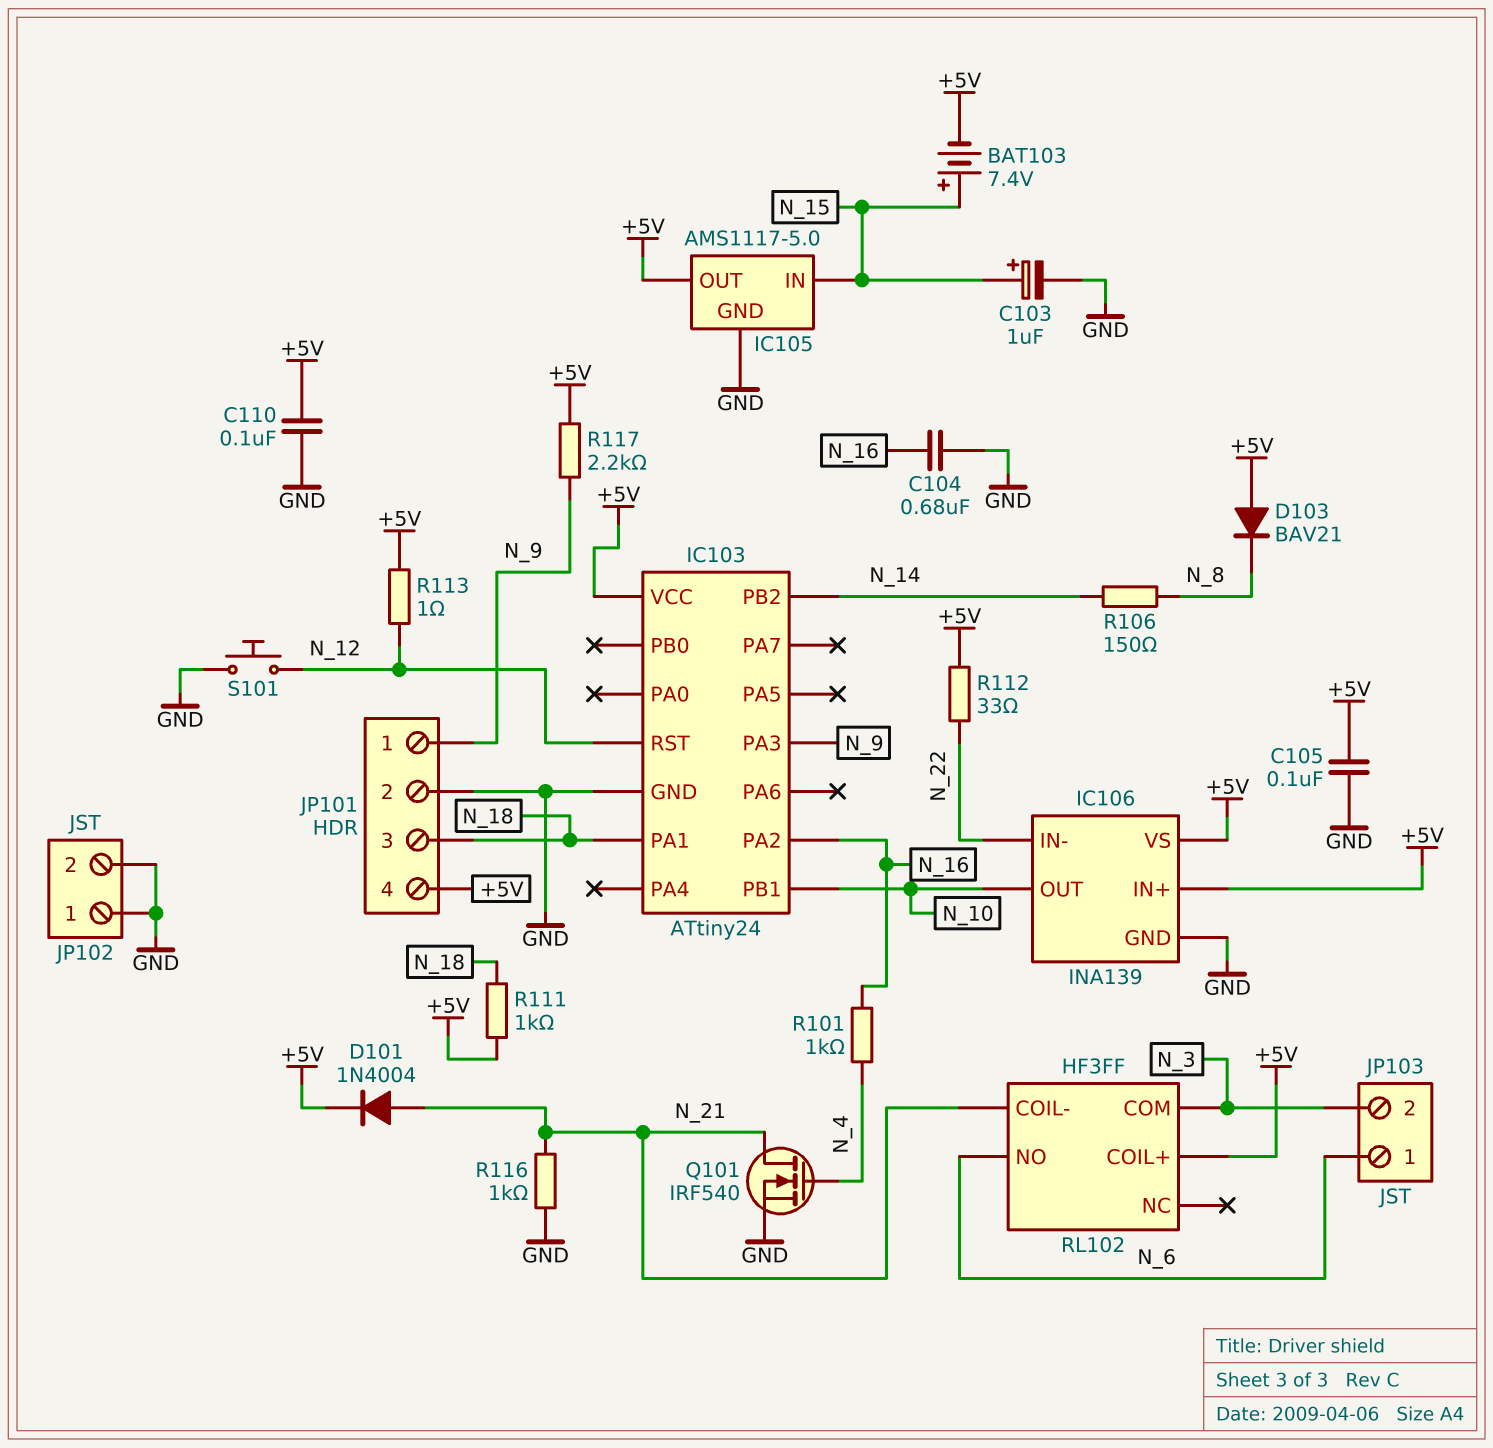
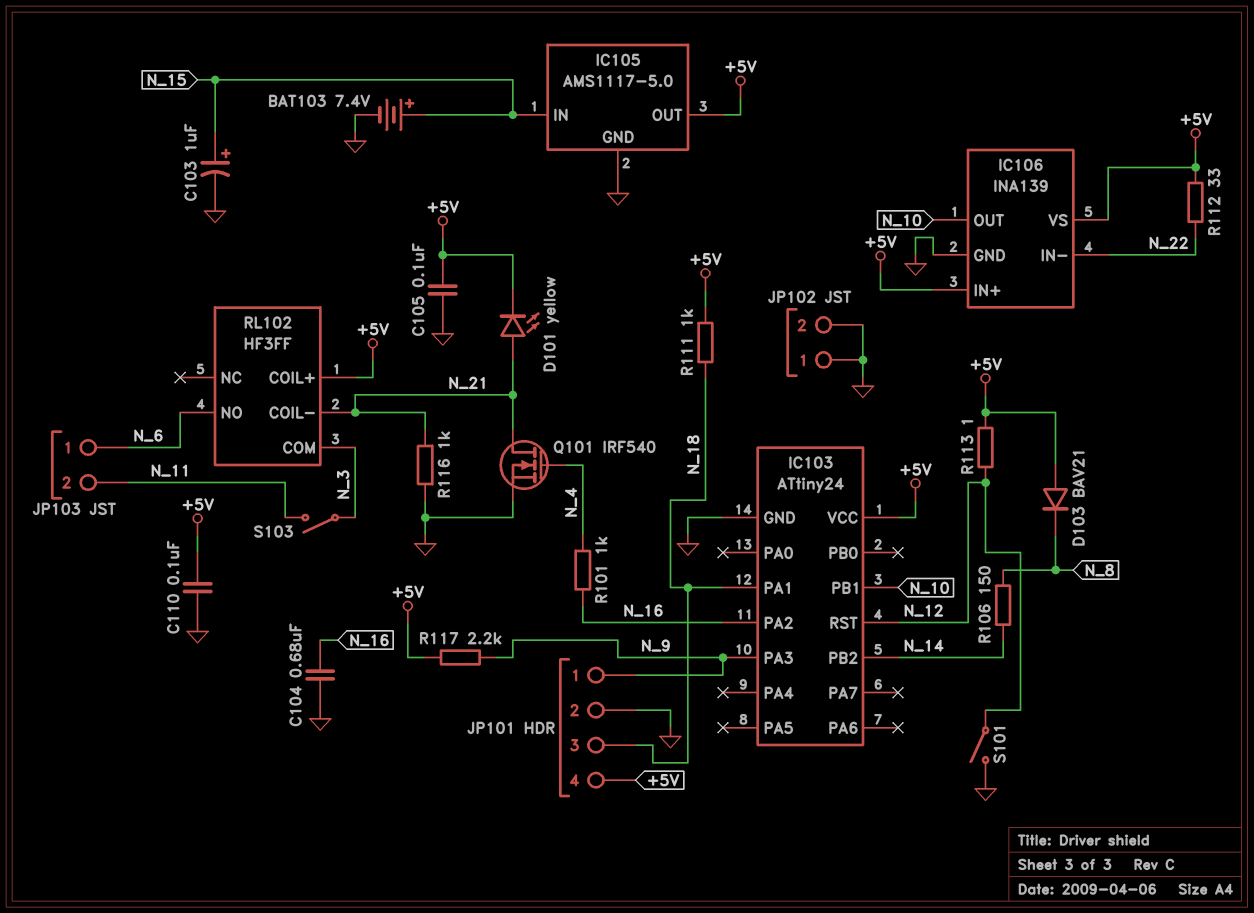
BAT103: 7.4V (plus N_15, minus +5V) -> 7.4V (plus N_15, minus GND)
D101: diode 1N4004 (A N_21, K +5V) -> LED yellow (A N_21, K +5V)
JP103 pin 2: N_3 -> N_11
S101: button (GND, N_12) -> switch (GND, N_12)
S103: none -> switch (N_3, N_11)

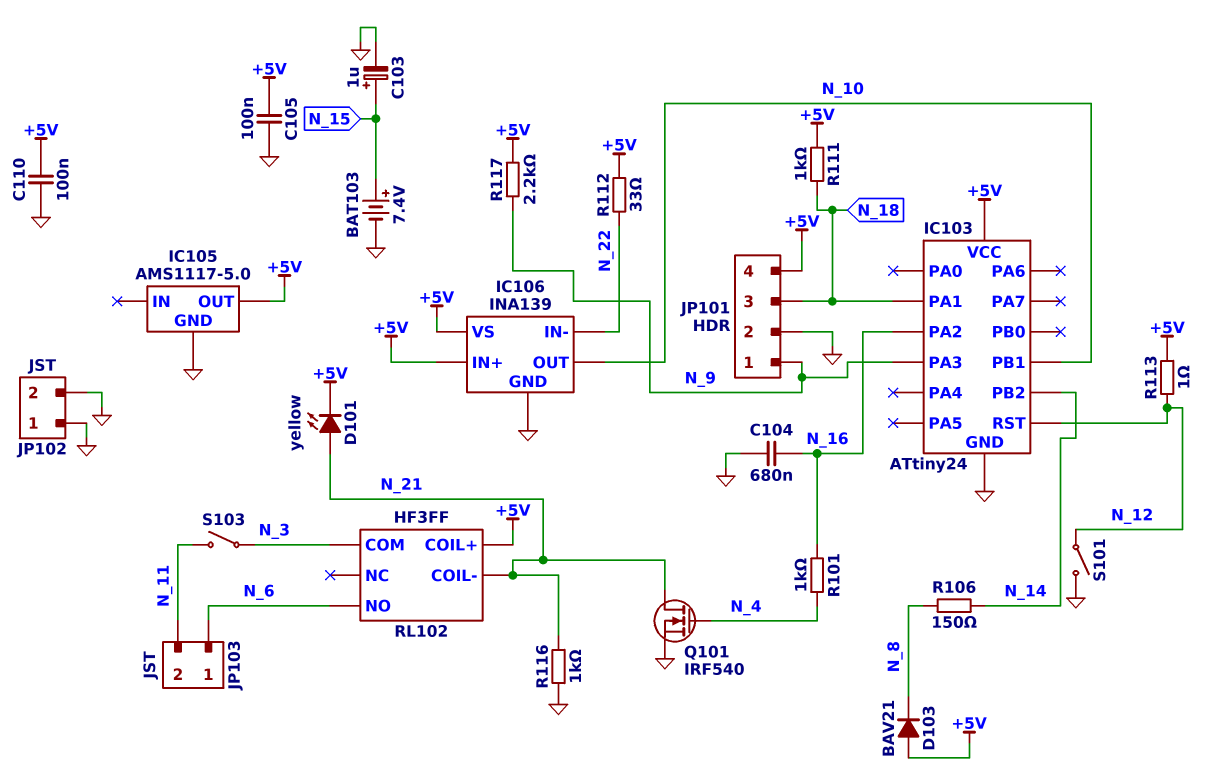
IC105 pin IN: N_15 -> none

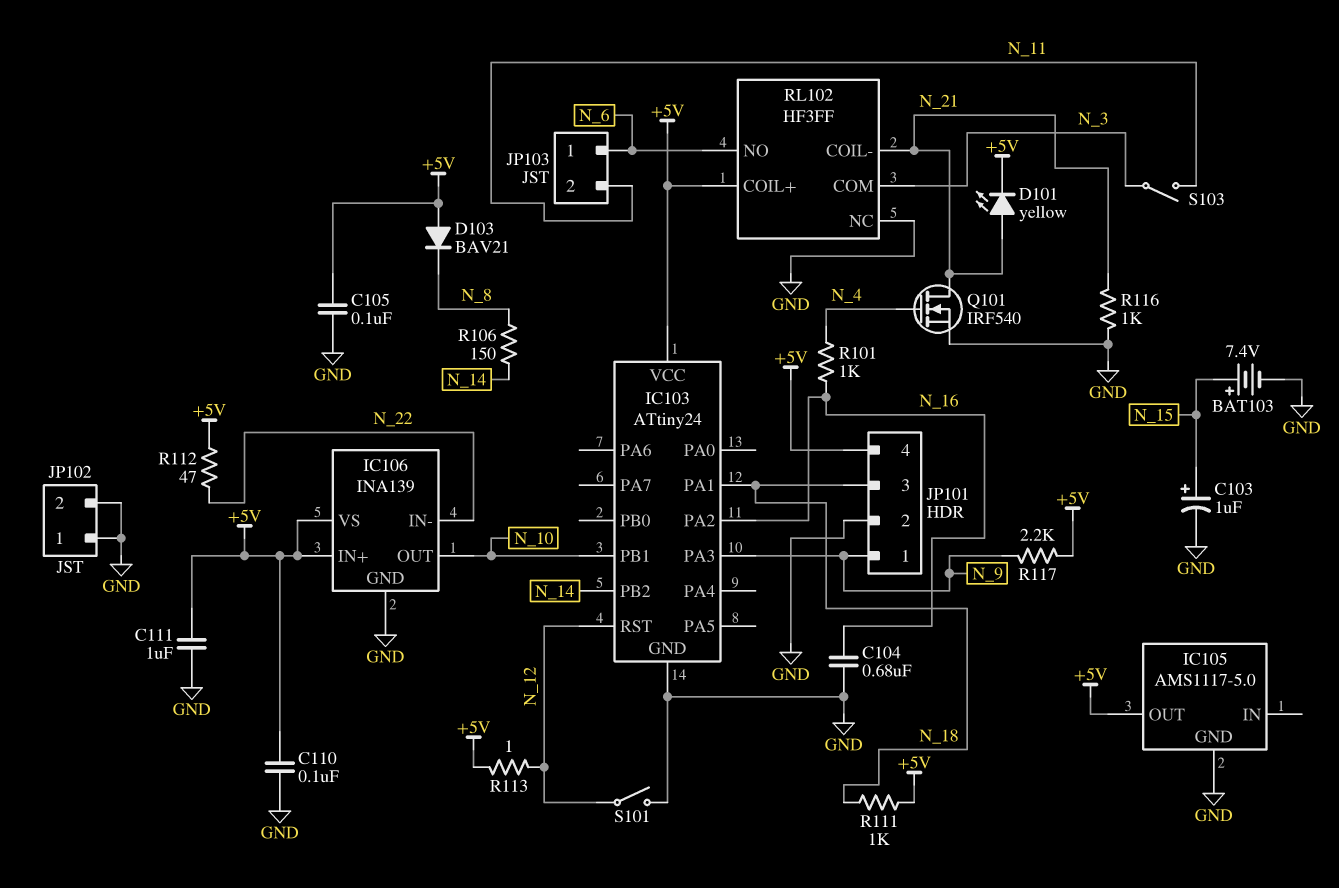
C111: none -> 1uF (+5V, GND)
R112: 33 (+5V, N_22) -> 47 (+5V, N_22)
RL102 pin NC: none -> GND

